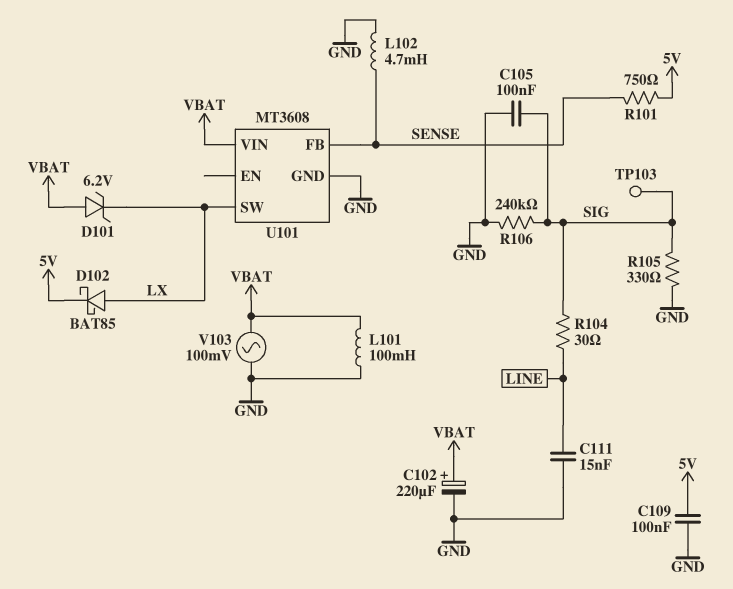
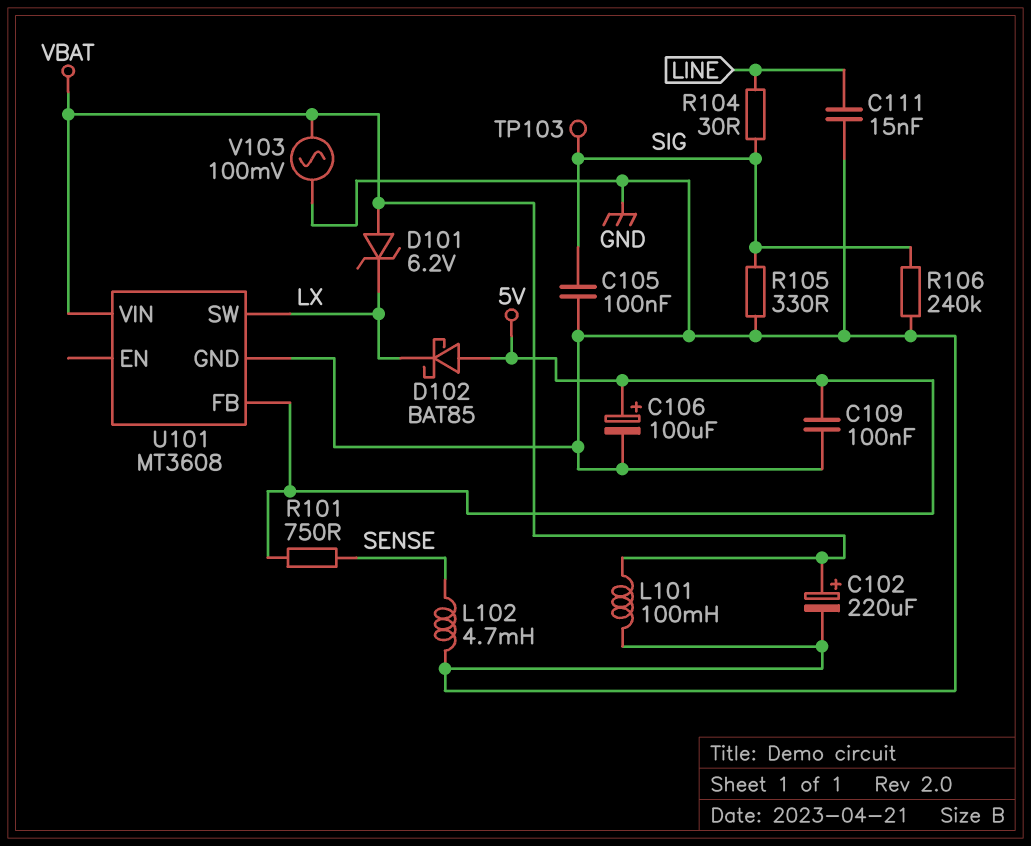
C106: none -> 100uF (plus 5V, minus GND)
D102: schottky BAT85 (A LX, K 5V) -> schottky BAT85 (A 5V, K LX)
U101 pin FB: SENSE -> 5V

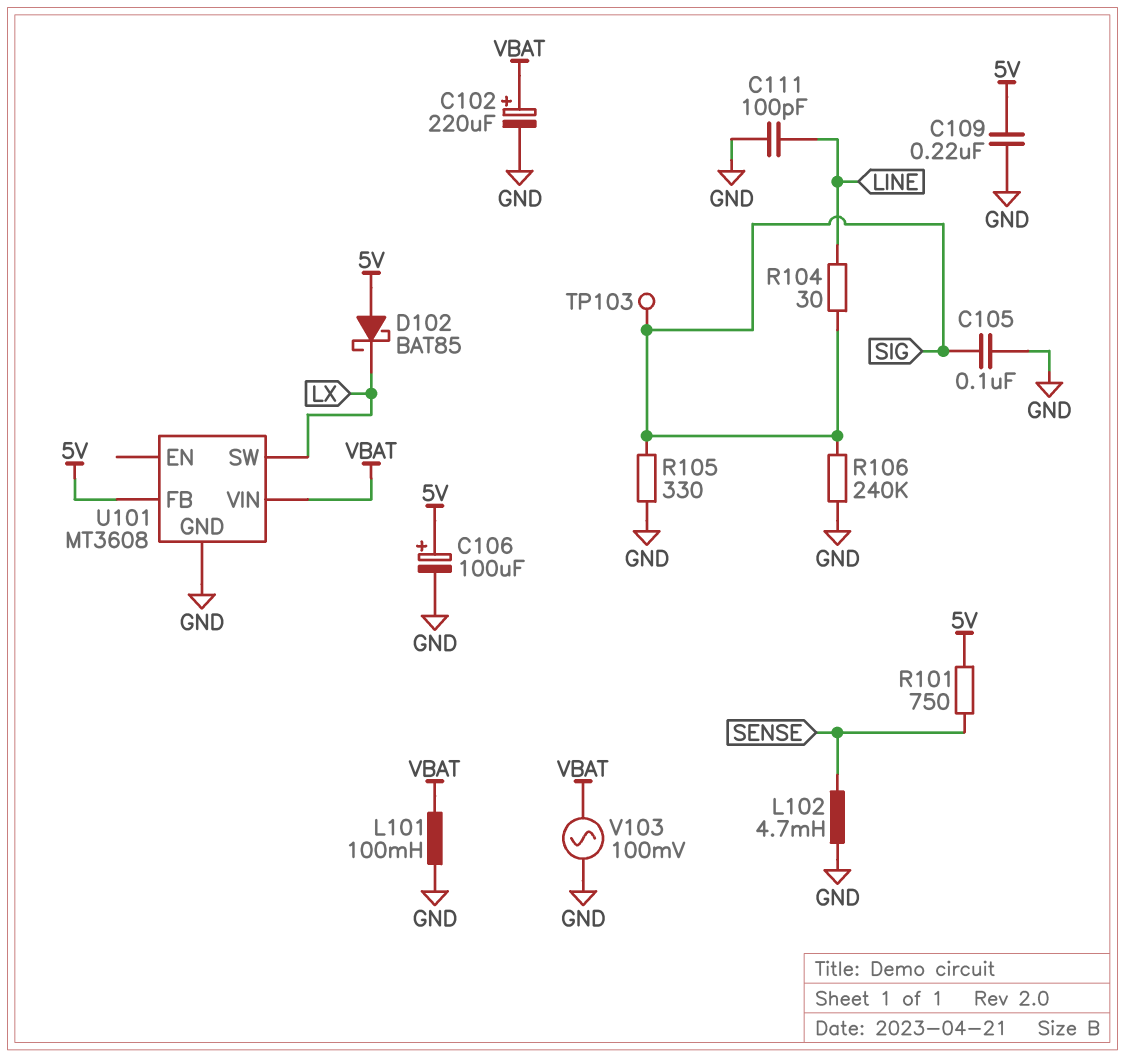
C109: 100nF (5V, GND) -> 220nF (5V, GND)
C111: 15nF (GND, LINE) -> 100pF (GND, LINE)
D101: zener 6.2V (A VBAT, K LX) -> none

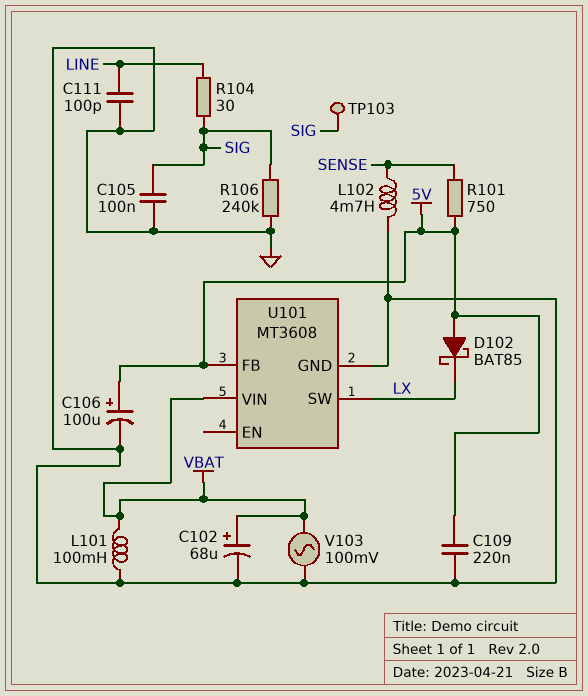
C102: 220uF (plus VBAT, minus GND) -> 68uF (plus VBAT, minus GND)
R105: 330 (GND, SIG) -> none

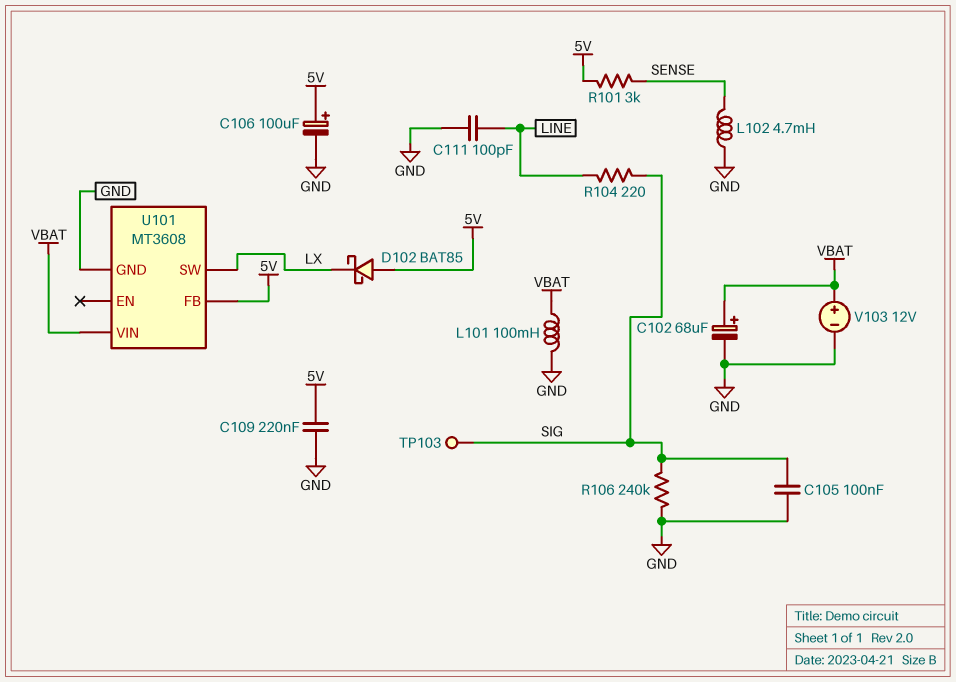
R101: 750 (5V, SENSE) -> 3k (5V, SENSE)
R104: 30 (LINE, SIG) -> 220 (LINE, SIG)
V103: AC 100mV (GND, VBAT) -> 12V (plus VBAT, minus GND)

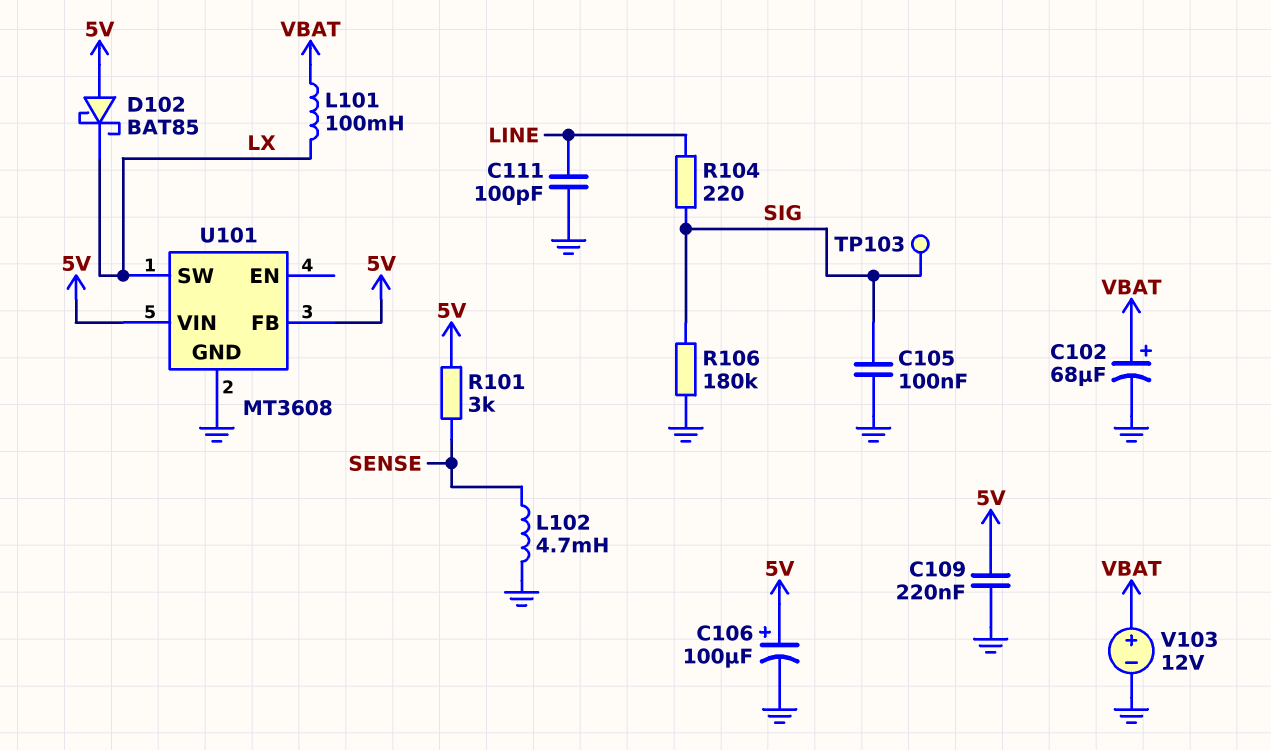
L101: 100mH (GND, VBAT) -> 100mH (LX, VBAT)
R106: 240k (GND, SIG) -> 180k (GND, SIG)
U101 pin VIN: VBAT -> 5V

